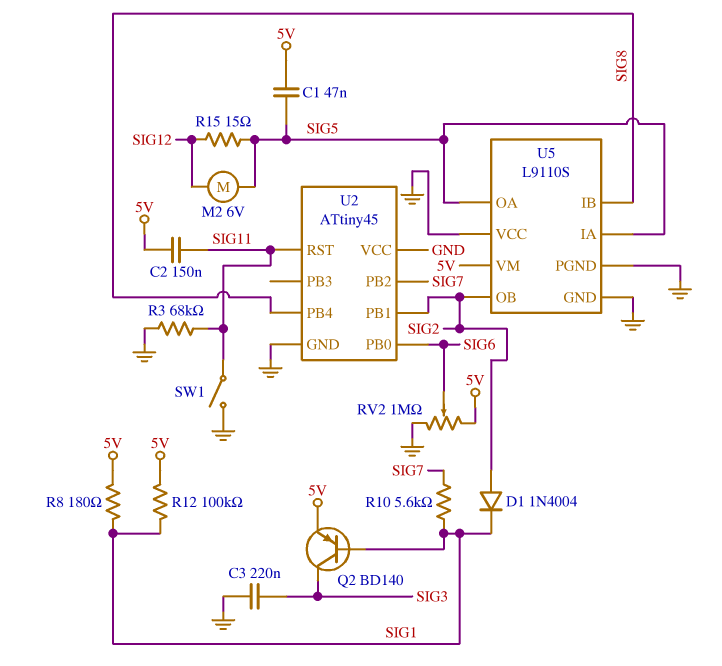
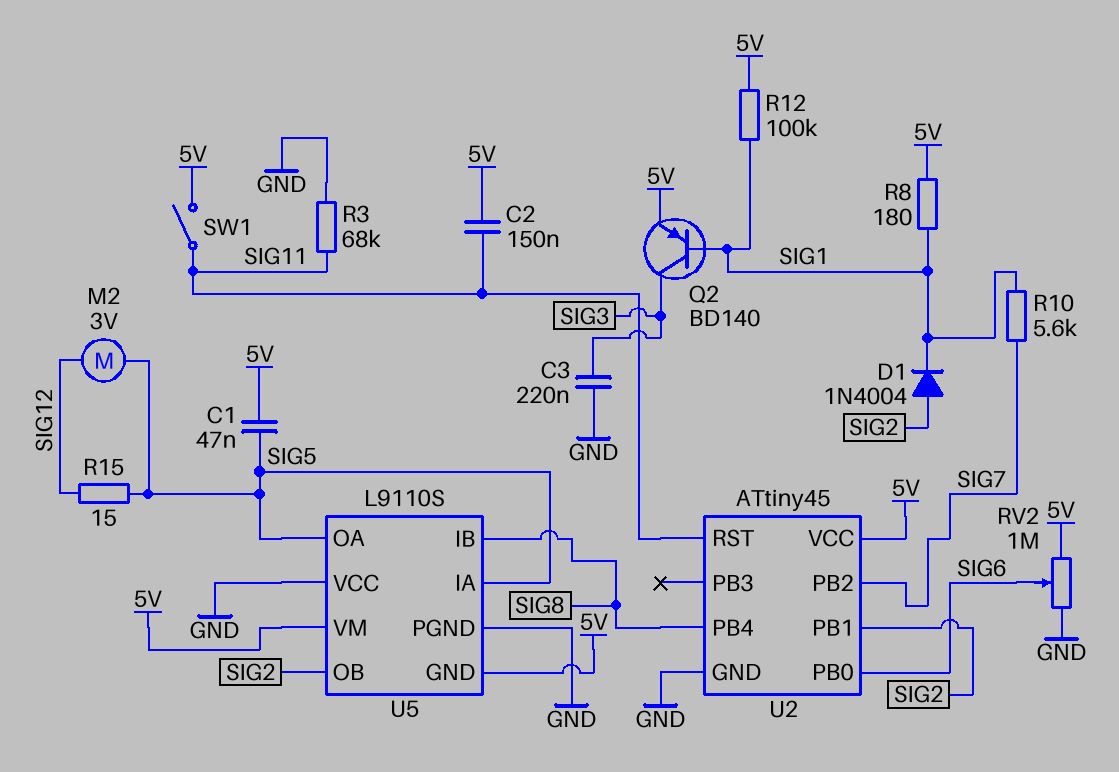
M2: motor 6V (SIG5, SIG12) -> motor 3V (SIG5, SIG12)
SW1: switch (GND, SIG11) -> switch (5V, SIG11)
U2 pin VCC: GND -> 5V
U5 pin GND: GND -> 5V

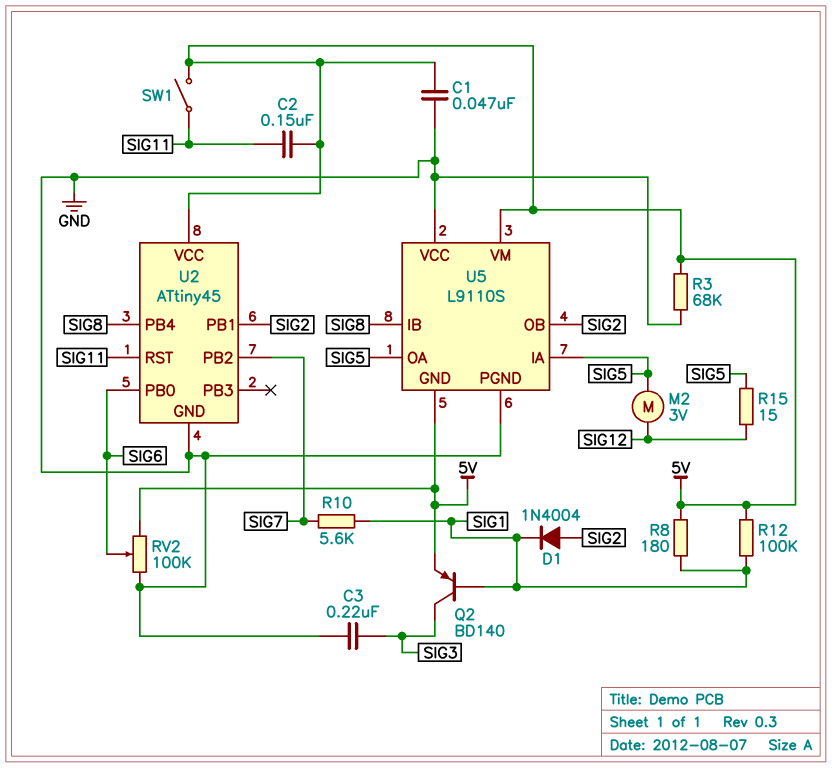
C1: 47nF (5V, SIG5) -> 47nF (5V, GND)
R3: 68k (GND, SIG11) -> 68k (5V, GND)
RV2: 1M (5V, GND, wiper SIG6) -> 100k (5V, GND, wiper SIG6)

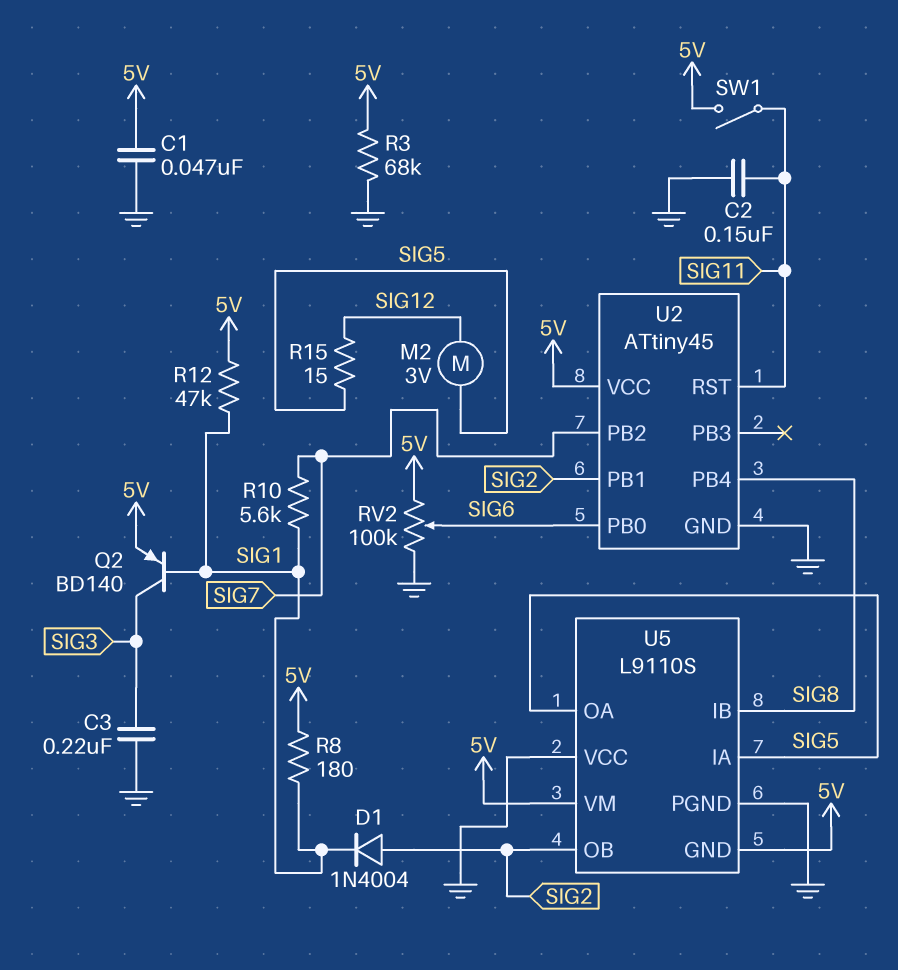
C2: 150nF (5V, SIG11) -> 150nF (GND, SIG11)
R12: 100k (5V, SIG1) -> 47k (5V, SIG1)

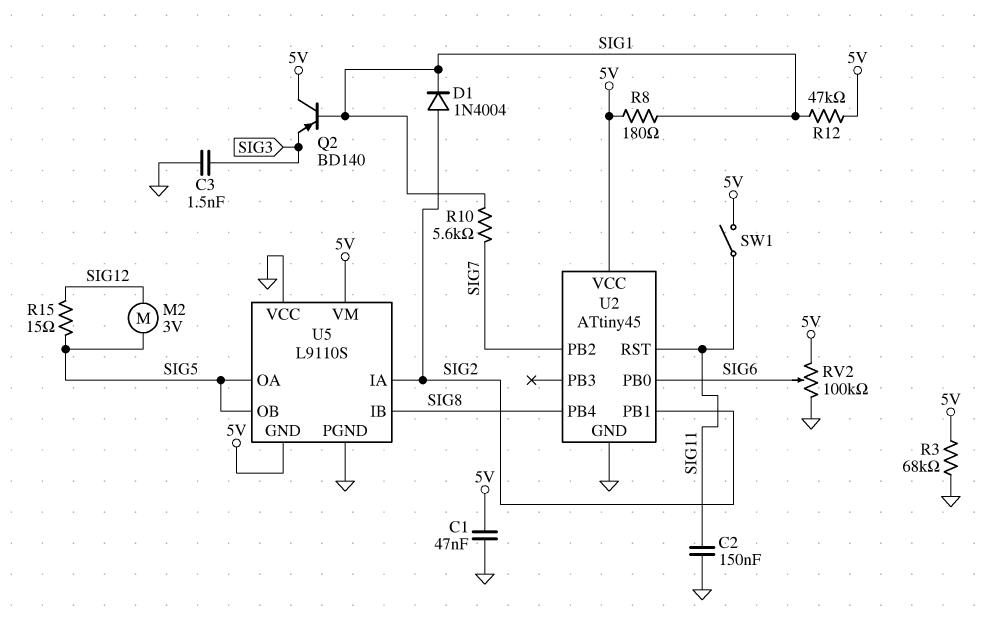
C3: 220nF (GND, SIG3) -> 1.5nF (GND, SIG3)
Q2: PNP BD140 (B SIG1, C SIG3, E 5V) -> PNP BD140 (B SIG1, C 5V, E SIG3)
U5 pin IA: SIG5 -> SIG2
U5 pin OB: SIG2 -> SIG5

